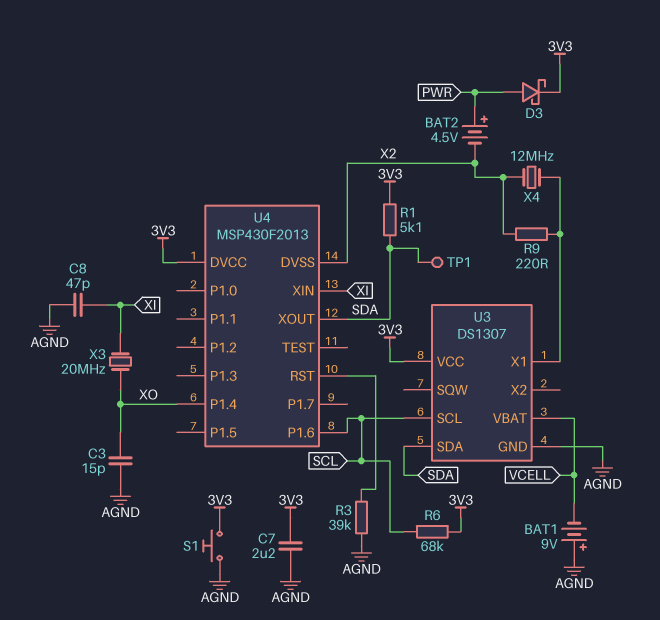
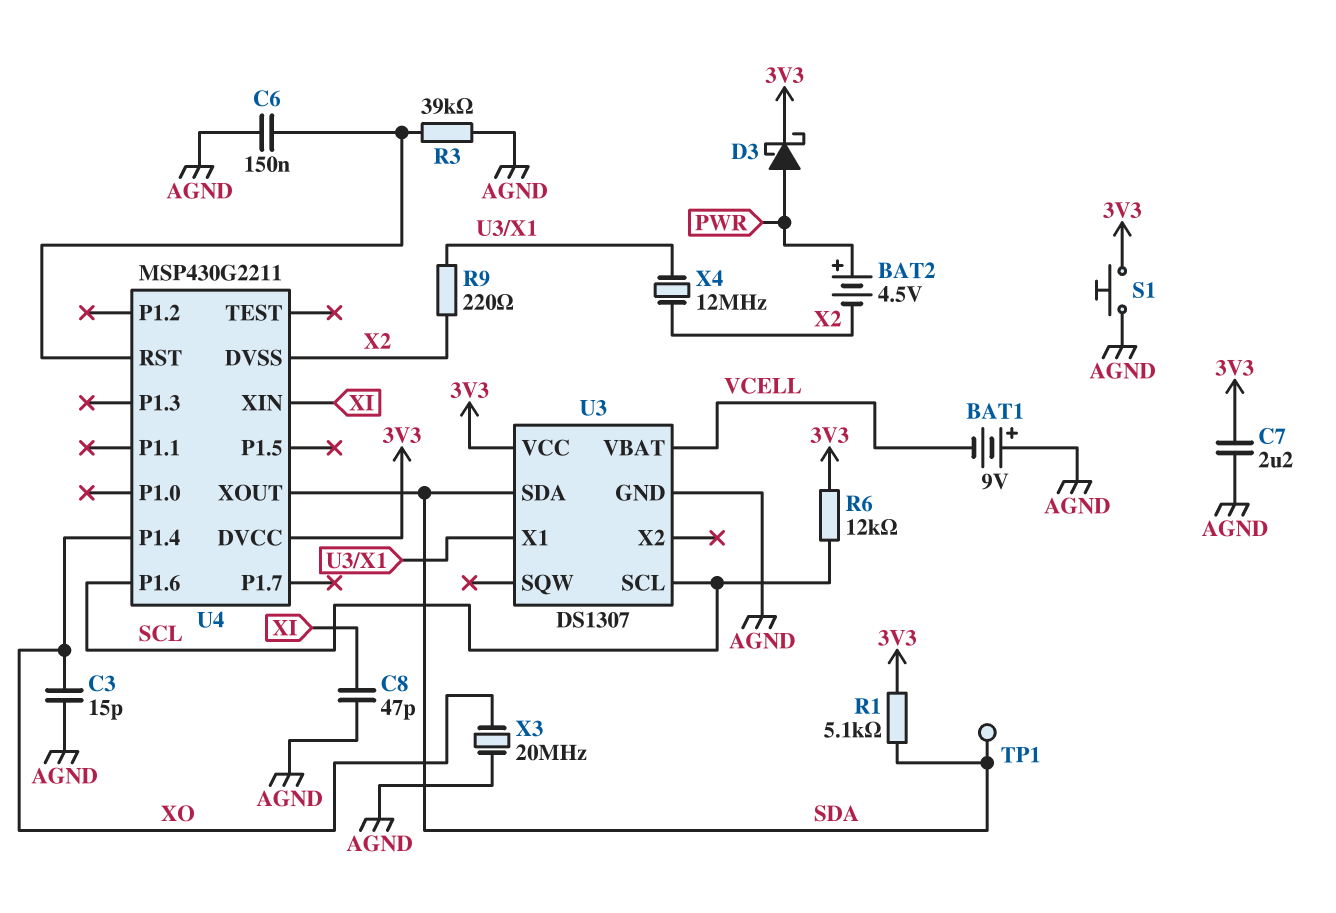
C6: none -> 150nF (AGND, U4/RST)
R6: 68k (3V3, SCL) -> 12k (3V3, SCL)
U4: MSP430F2013 -> MSP430G2211
X3: 20MHz (XI, XO) -> 20MHz (AGND, XO)

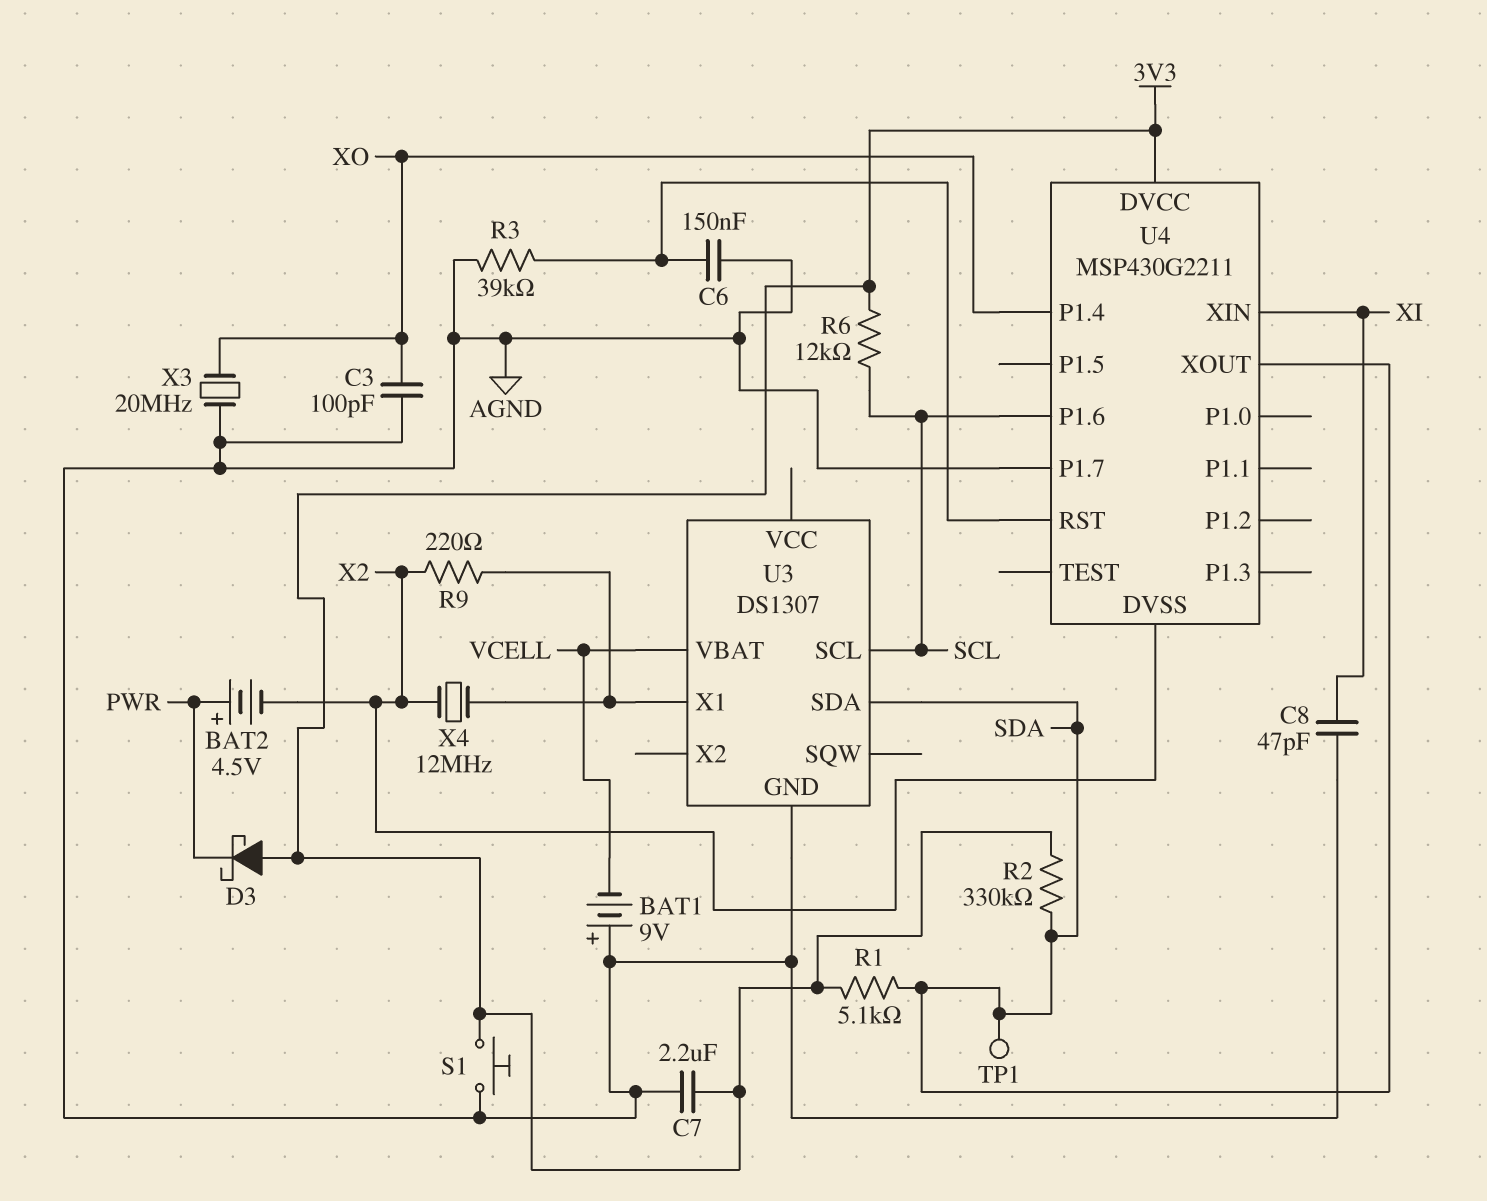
C3: 15pF (AGND, XO) -> 100pF (AGND, XO)
D3: schottky (A PWR, K 3V3) -> schottky (A 3V3, K PWR)
R2: none -> 330k (3V3, SDA)
U3 pin VCC: 3V3 -> none
U4 pin P1.7: none -> AGND

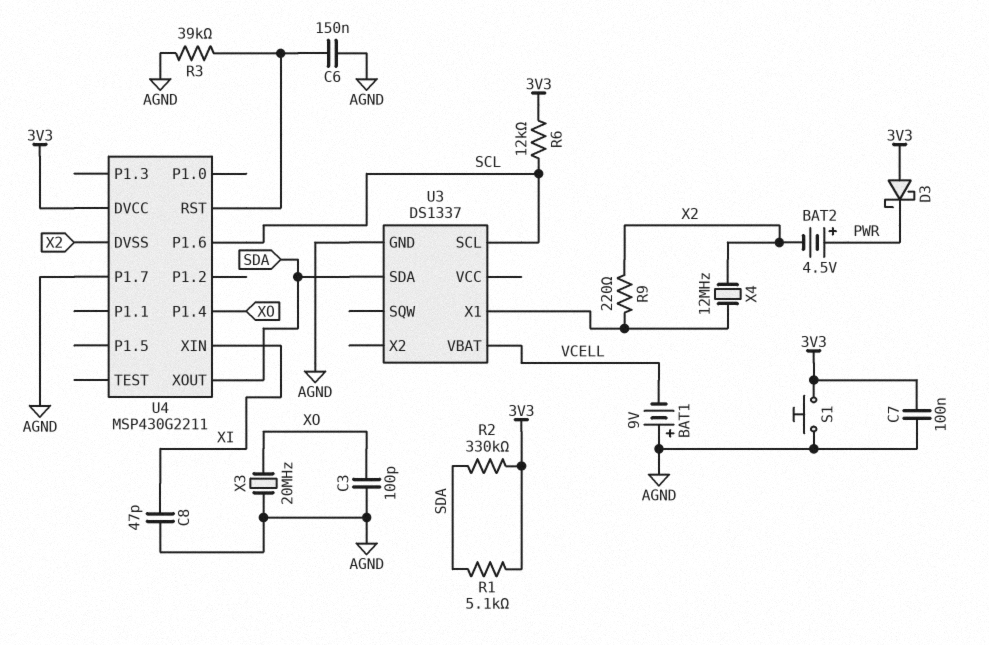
C7: 2.2uF (3V3, AGND) -> 100nF (3V3, AGND)
TP1: test point (SDA) -> none
U3: DS1307 -> DS1337

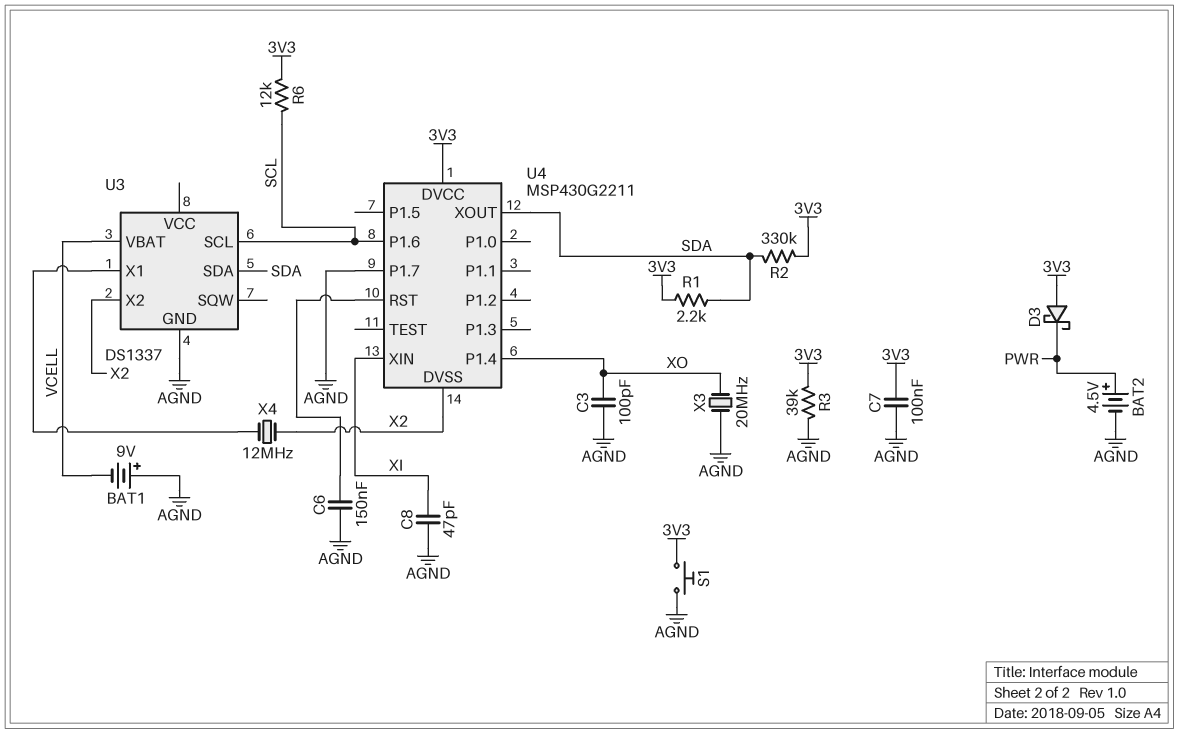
BAT2: 4.5V (plus PWR, minus X2) -> 4.5V (plus PWR, minus AGND)
R1: 5.1k (3V3, SDA) -> 2.2k (3V3, SDA)
R3: 39k (AGND, U4/RST) -> 39k (3V3, AGND)
R9: 220 (U3/X1, X2) -> none
U3 pin X2: none -> X2

